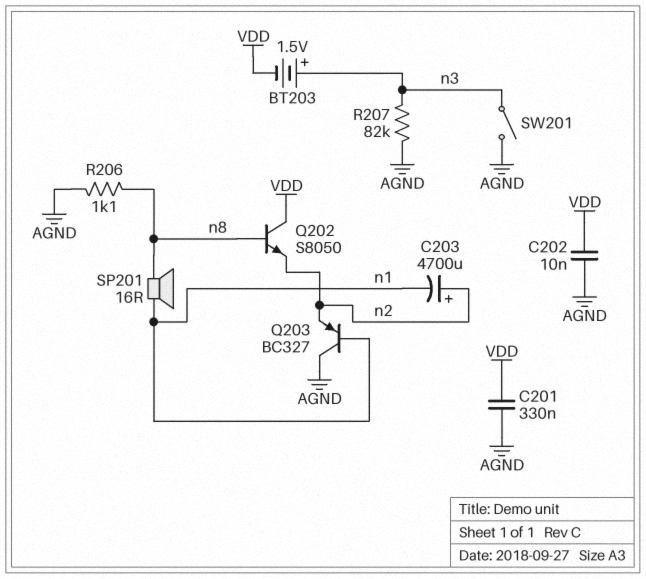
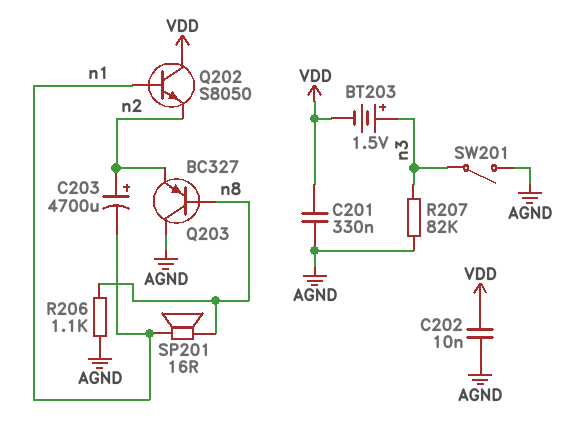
Q202: NPN S8050 (B n8, C VDD, E n2) -> NPN S8050 (B n1, C VDD, E n2)
Q203: PNP BC327 (B n1, C AGND, E n2) -> PNP BC327 (B n8, C AGND, E n2)

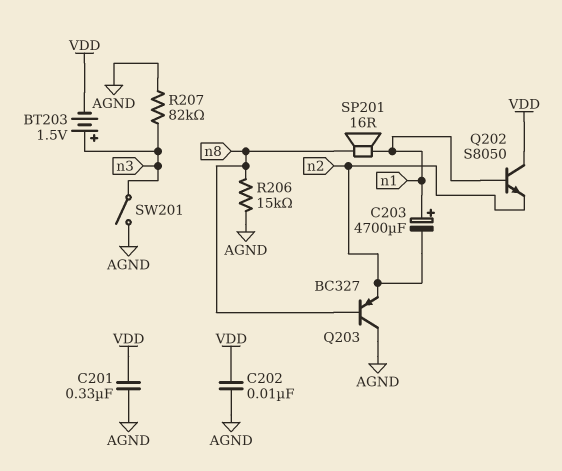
C203: 4700uF (plus n2, minus n1) -> 4700uF (plus n1, minus n2)
R206: 1.1k (AGND, n8) -> 15k (AGND, n8)

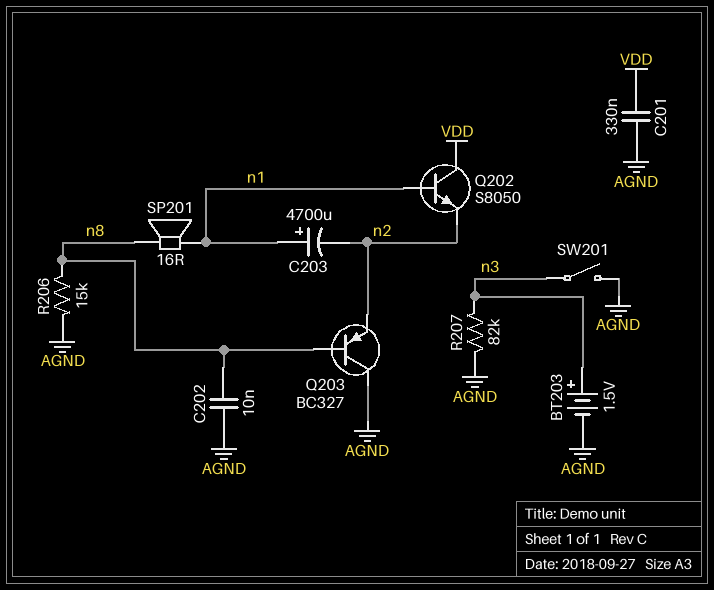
BT203: 1.5V (plus n3, minus VDD) -> 1.5V (plus n3, minus AGND)
C202: 10nF (AGND, VDD) -> 10nF (AGND, n8)

